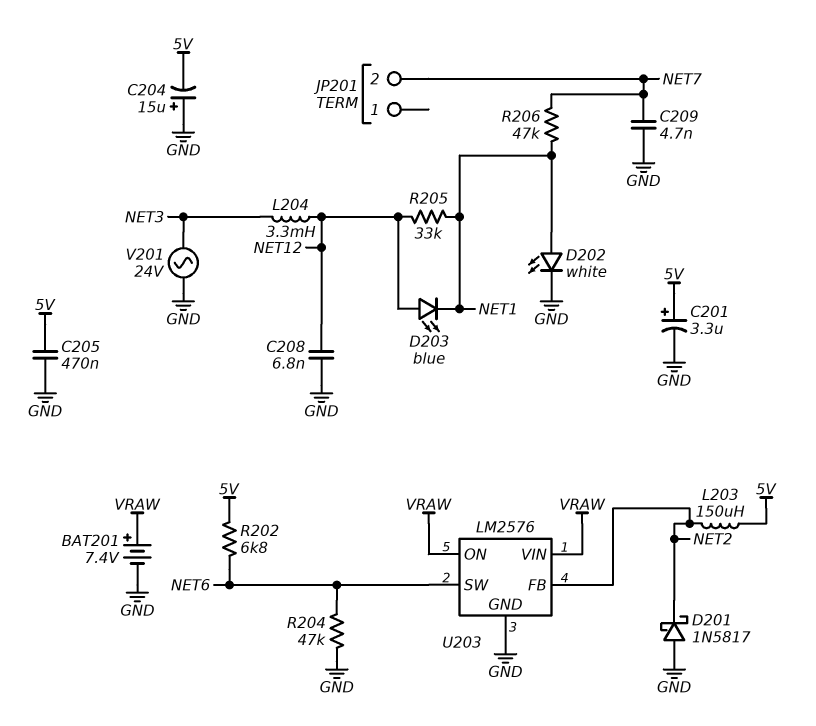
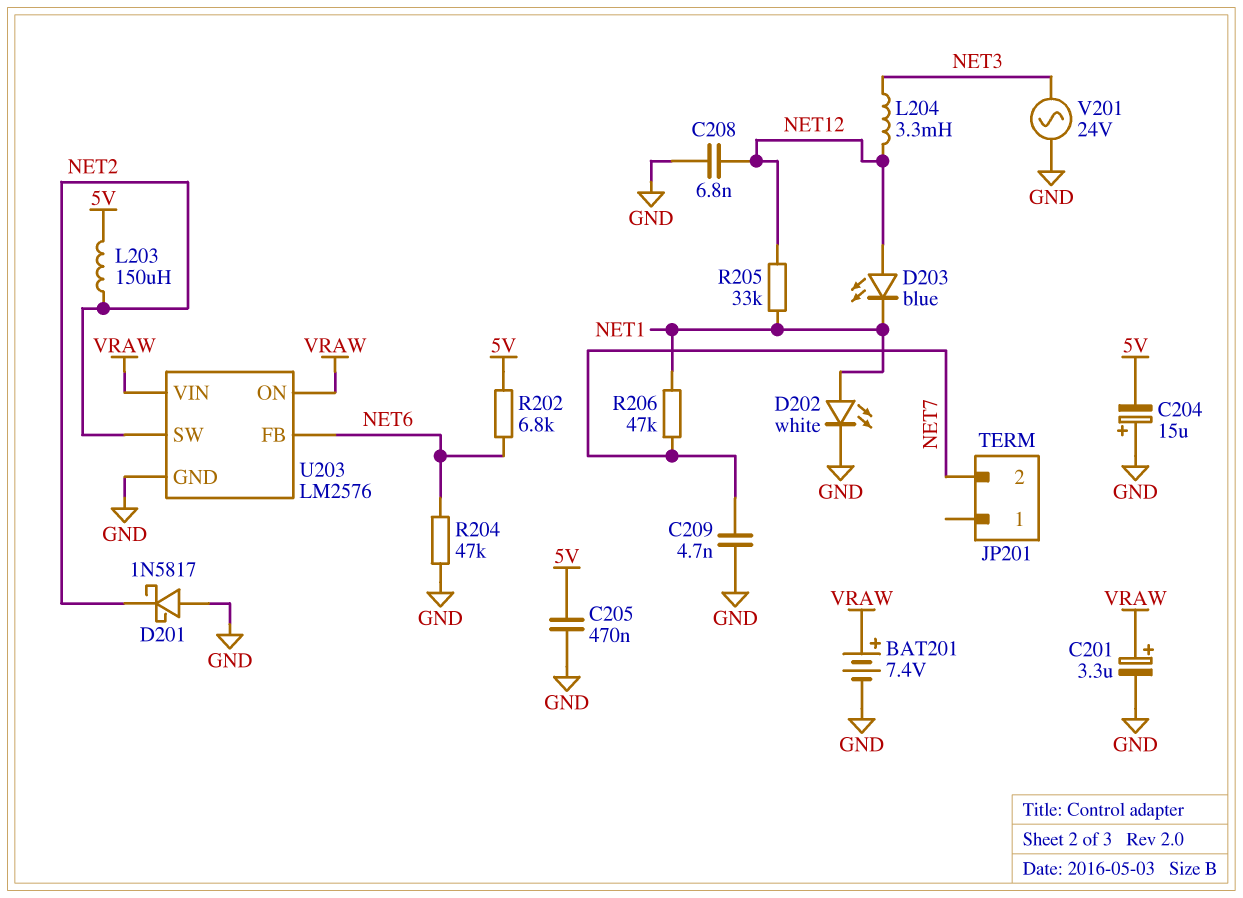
C201: 3.3uF (plus 5V, minus GND) -> 3.3uF (plus VRAW, minus GND)
U203 pin FB: NET2 -> NET6
U203 pin SW: NET6 -> NET2

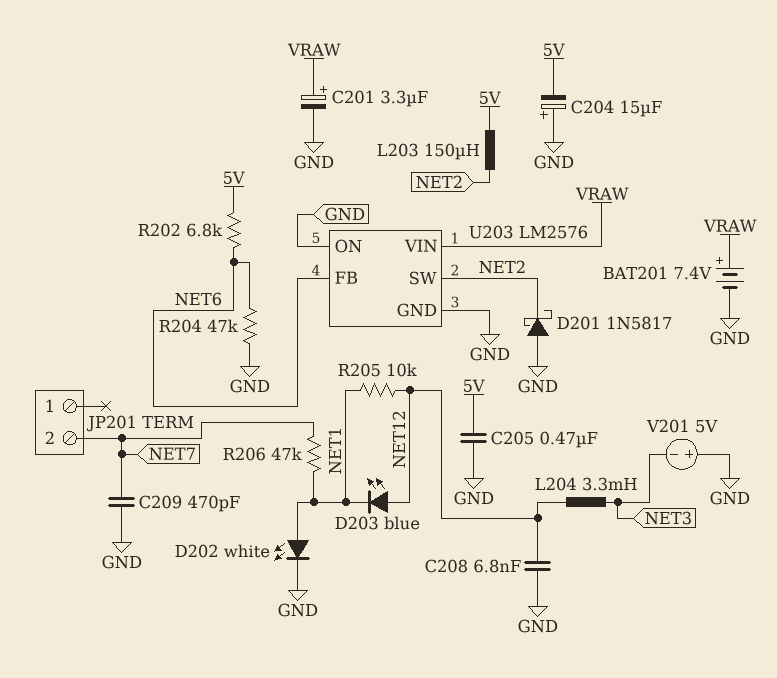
C209: 4.7nF (GND, NET7) -> 470pF (GND, NET7)
R205: 33k (NET1, NET12) -> 10k (NET1, NET12)
U203 pin ON: VRAW -> GND
V201: AC 24V (GND, NET3) -> 5V (plus GND, minus NET3)

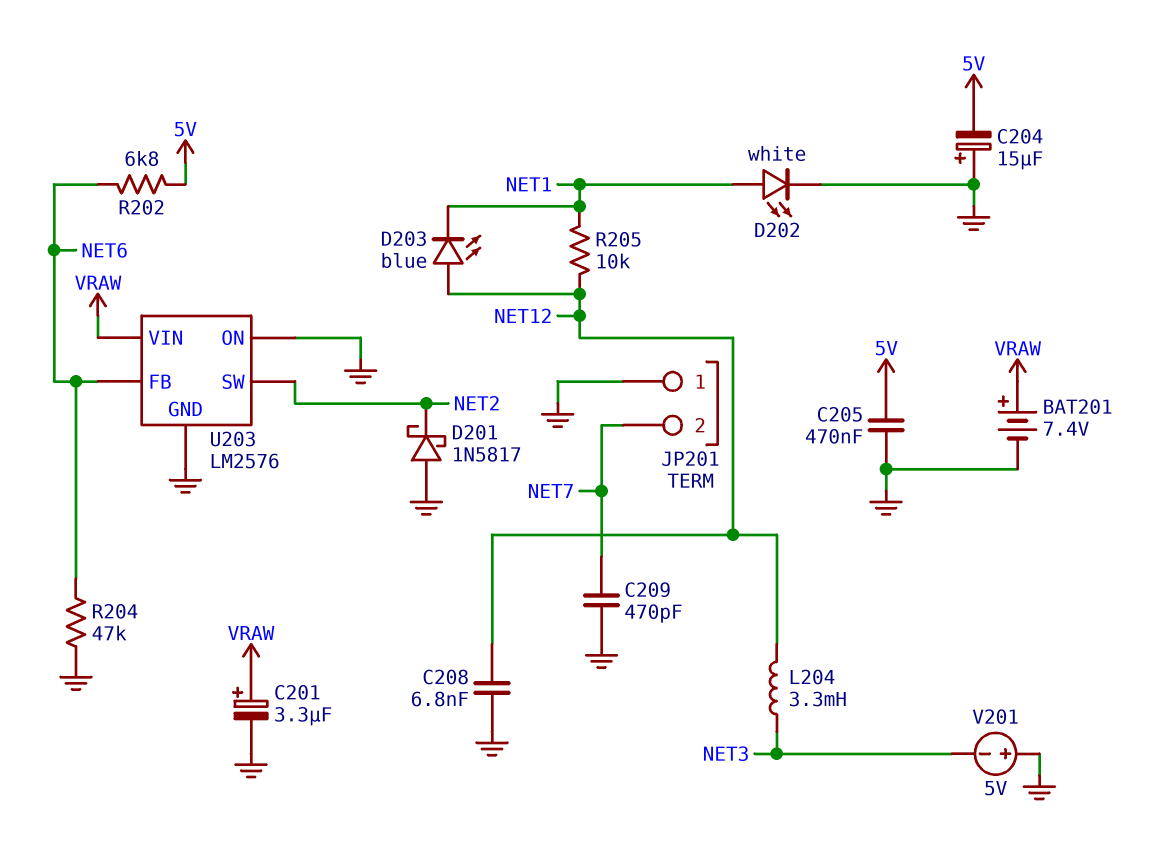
JP201 pin 1: none -> GND
L203: 150uH (5V, NET2) -> none
R206: 47k (NET1, NET7) -> none

